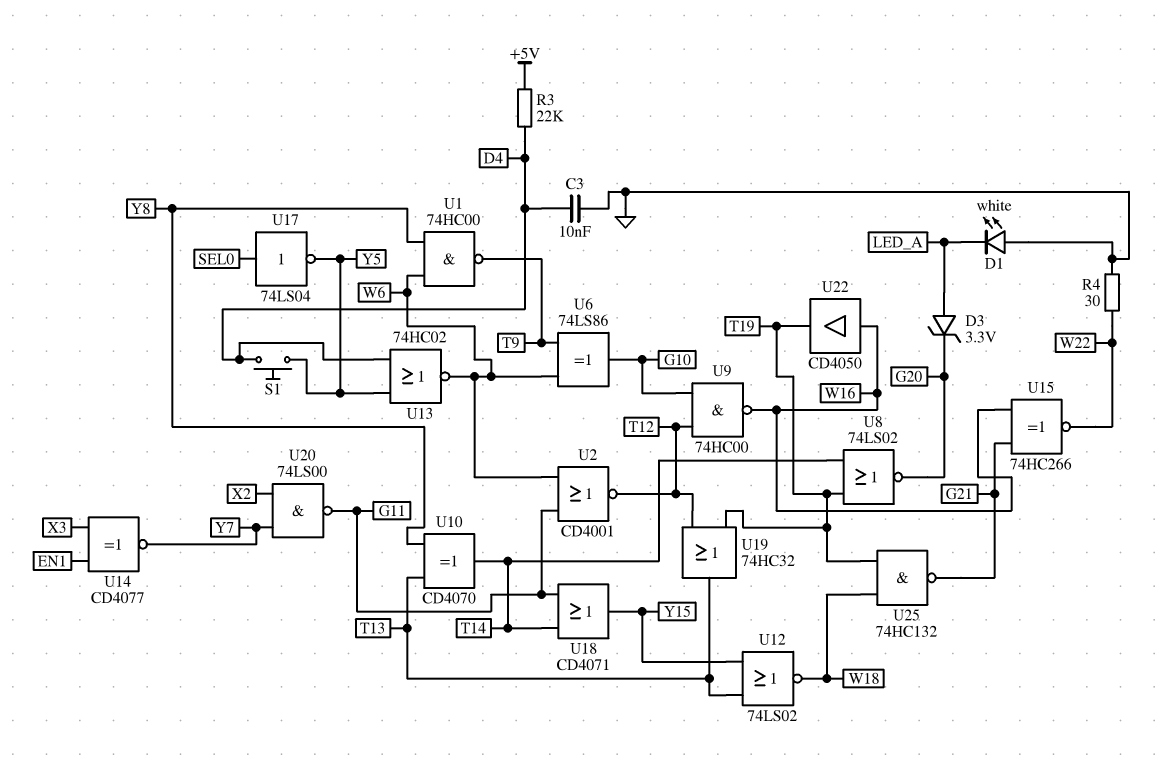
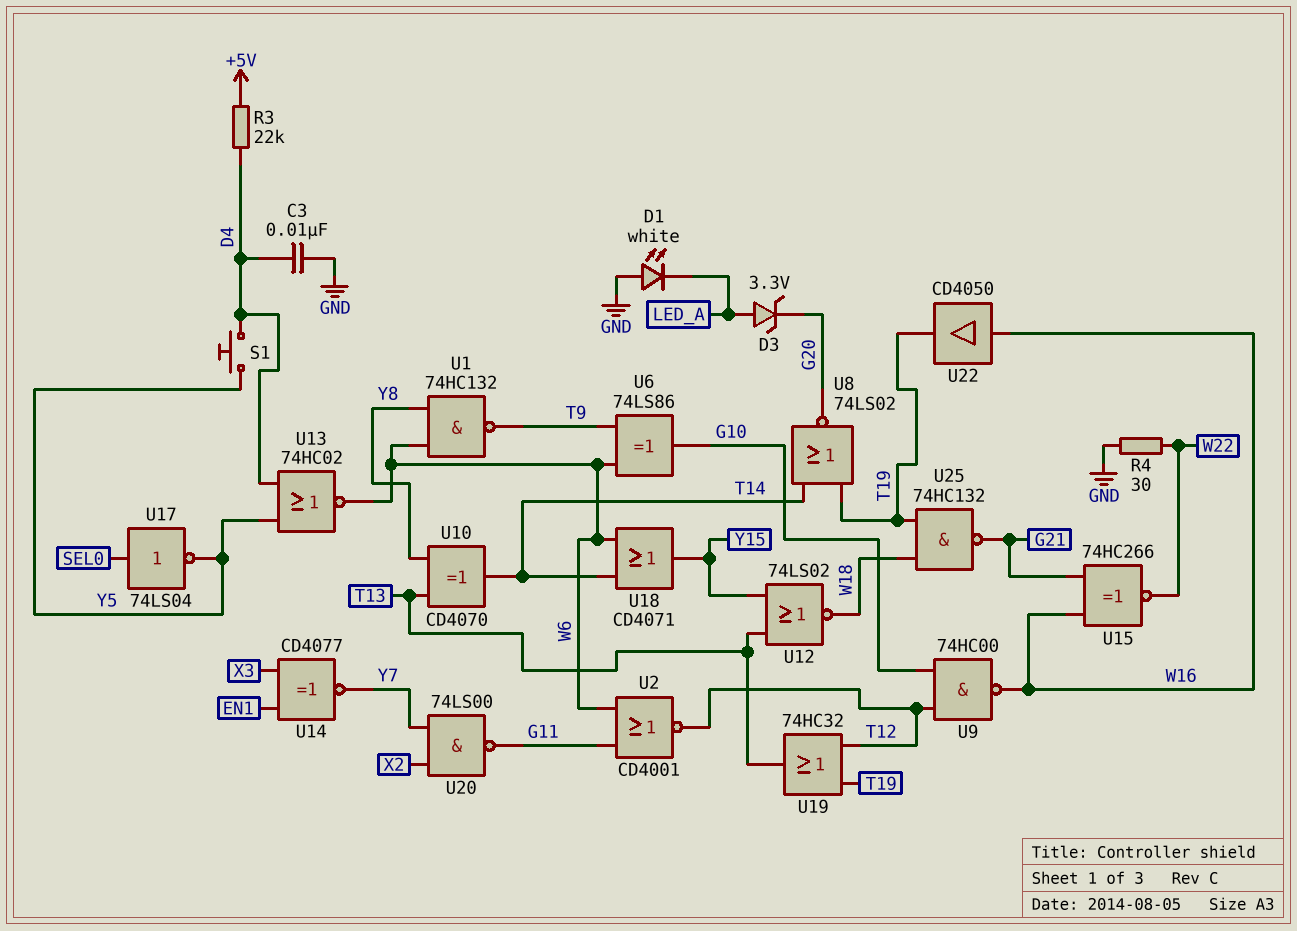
U1: NAND 74HC00 (in W6, in Y8, out T9) -> NAND 74HC132 (in W6, in Y8, out T9)
U18: OR CD4071 (in G11, in T14, out Y15) -> OR CD4071 (in T14, in W6, out Y15)

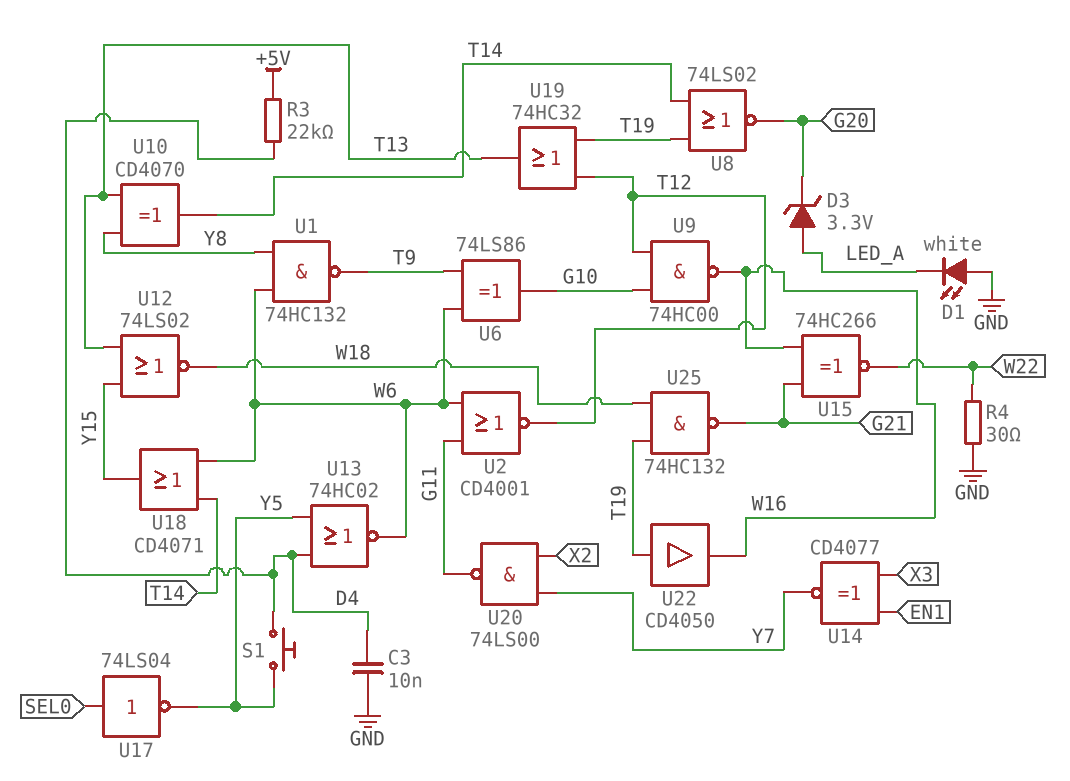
U22: buffer CD4050 (in W16, out T19) -> buffer CD4050 (in T19, out W16)

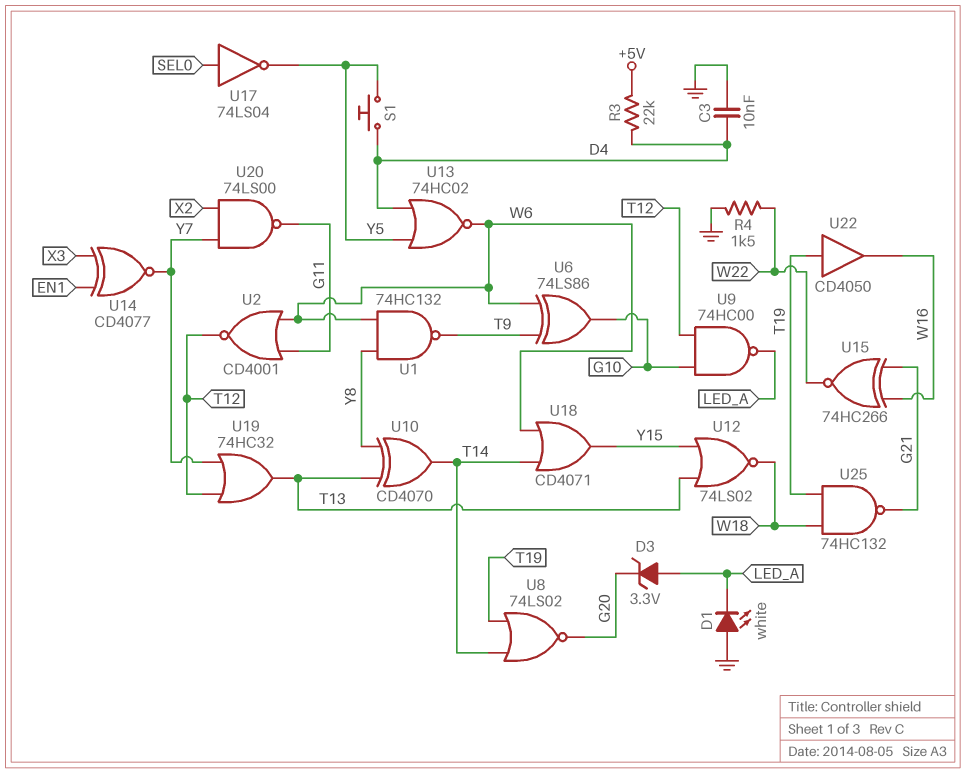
R4: 30 (GND, W22) -> 1.5k (GND, W22)
U9: NAND 74HC00 (in G10, in T12, out W16) -> NAND 74HC00 (in G10, in T12, out LED_A)
U19: OR 74HC32 (in T12, in T19, out T13) -> OR 74HC32 (in T12, in Y7, out T13)

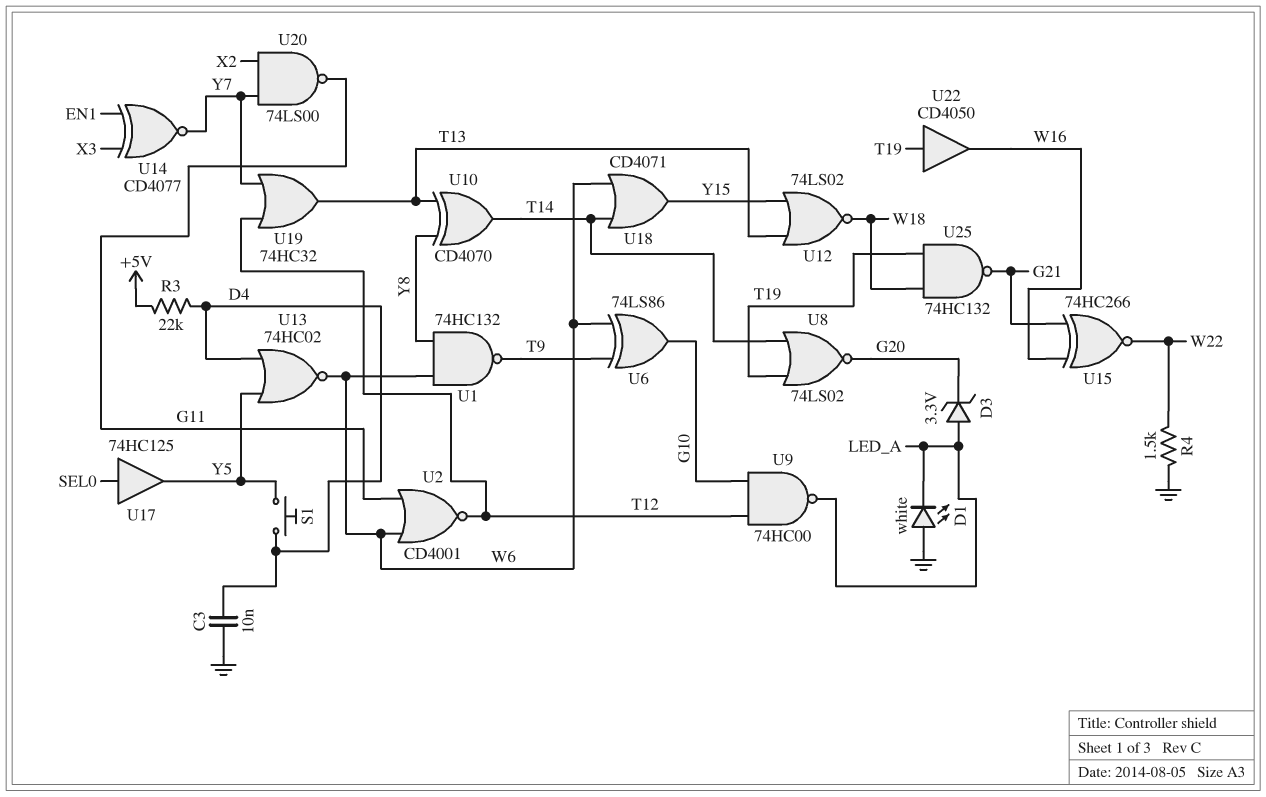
U17: NOT 74LS04 (in SEL0, out Y5) -> buffer 74HC125 (in SEL0, out Y5)

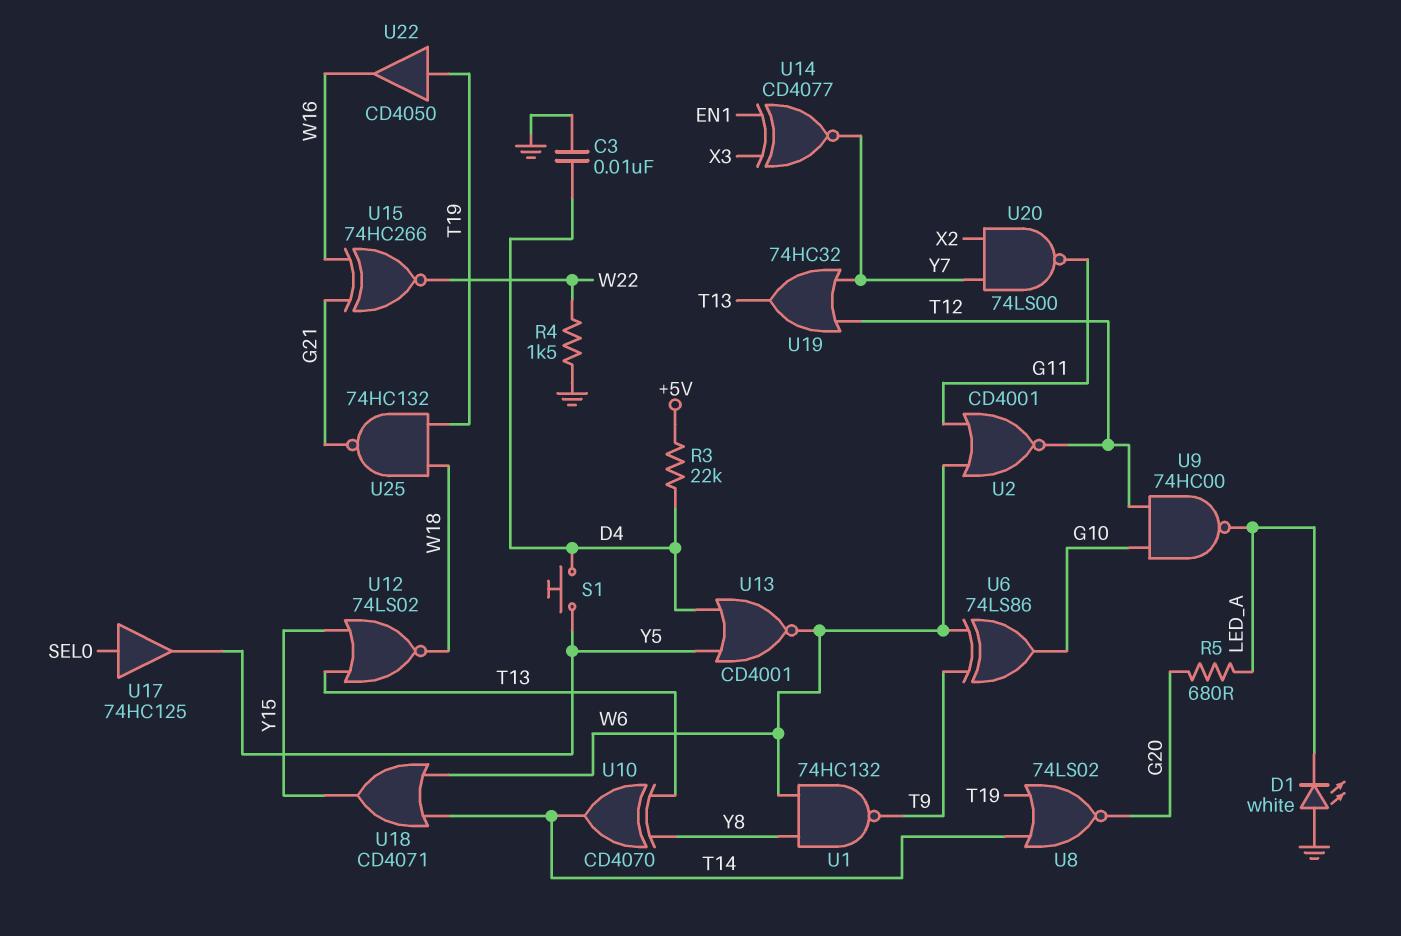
D3: zener 3.3V (A LED_A, K G20) -> none
R5: none -> 680 (G20, LED_A)
U13: NOR 74HC02 (in D4, in Y5, out W6) -> NOR CD4001 (in D4, in Y5, out W6)

